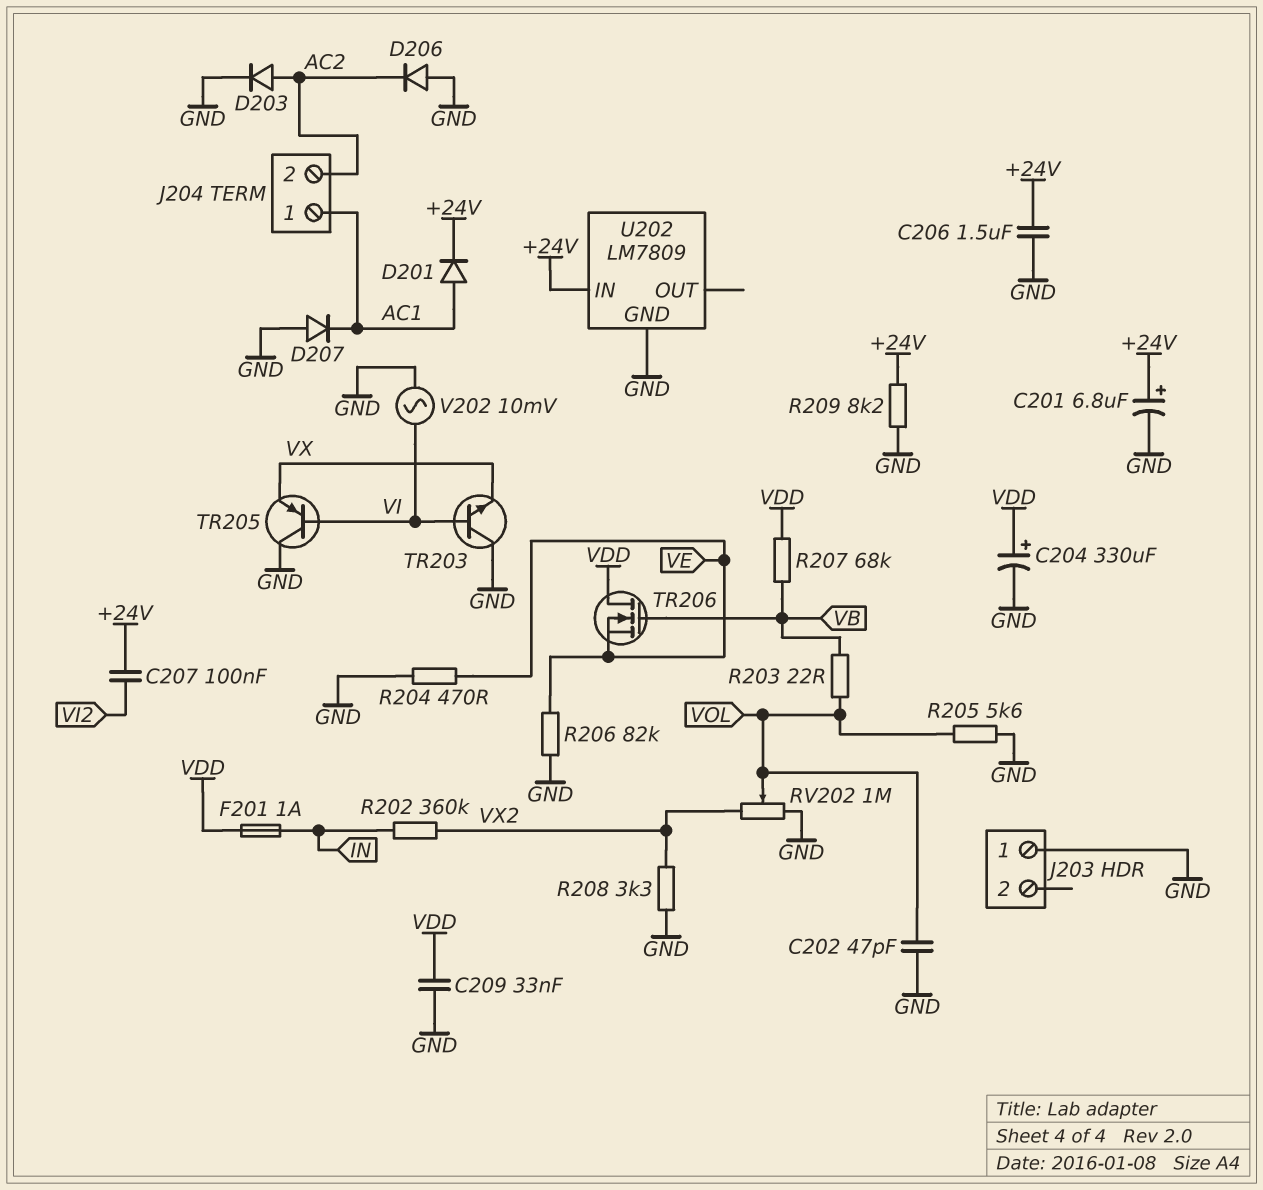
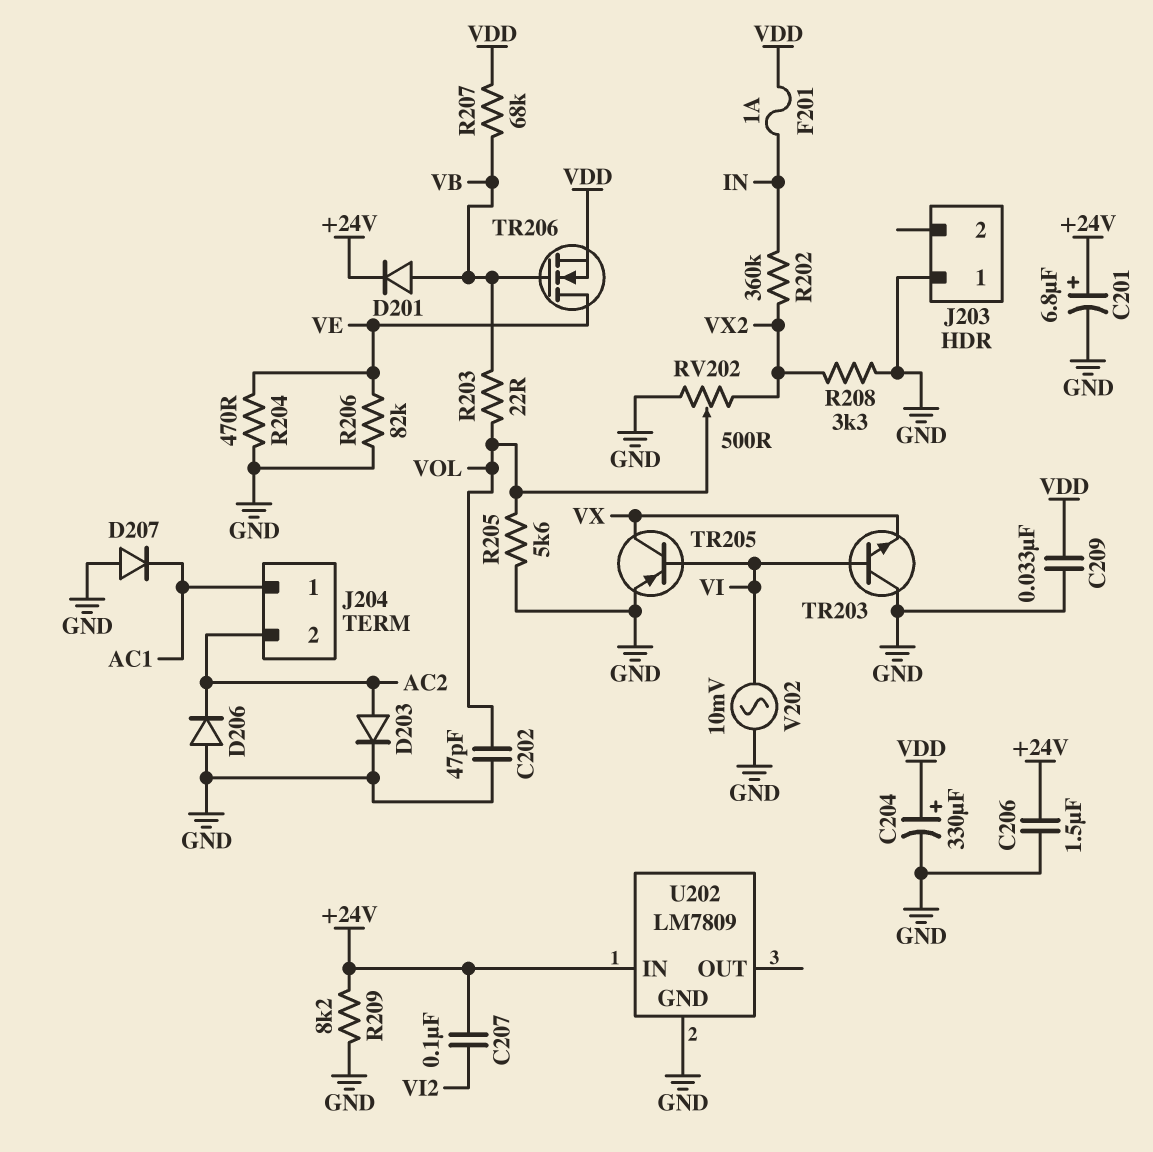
D201: diode (A AC1, K +24V) -> diode (A VB, K +24V)
RV202: 1M (GND, VX2, wiper VOL) -> 500 (GND, VX2, wiper VOL)
TR205: PNP (B VI, C GND, E VX) -> PNP (B VI, C VX, E GND)
TR206: NMOS (G VB, D VDD, S VE) -> NMOS (G VB, D VE, S VDD)

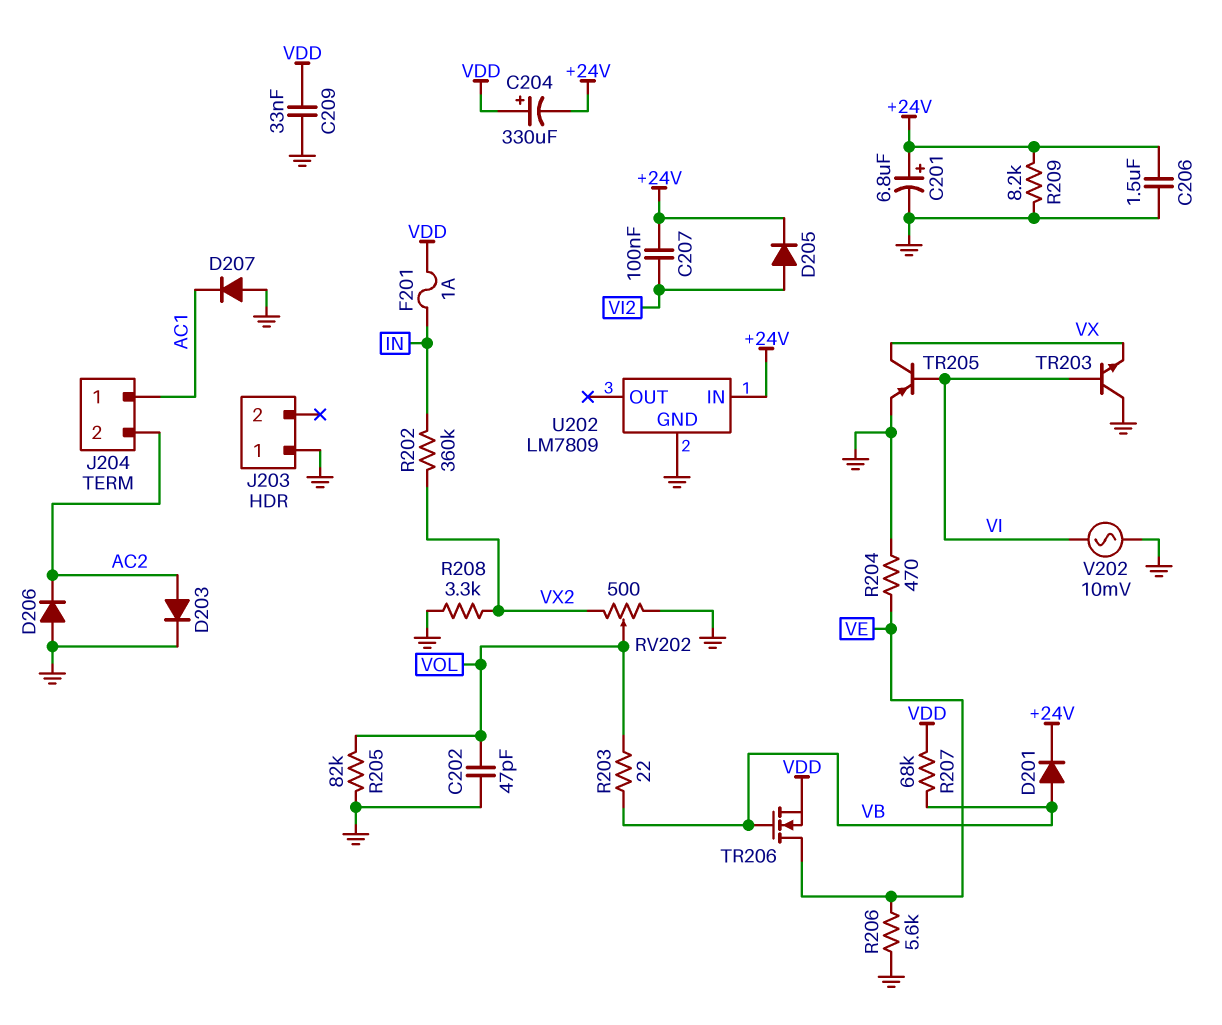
C204: 330uF (plus VDD, minus GND) -> 330uF (plus VDD, minus +24V)
D205: none -> diode (A VI2, K +24V)
R205: 5.6k (GND, VOL) -> 82k (GND, VOL)
R206: 82k (GND, VE) -> 5.6k (GND, VE)

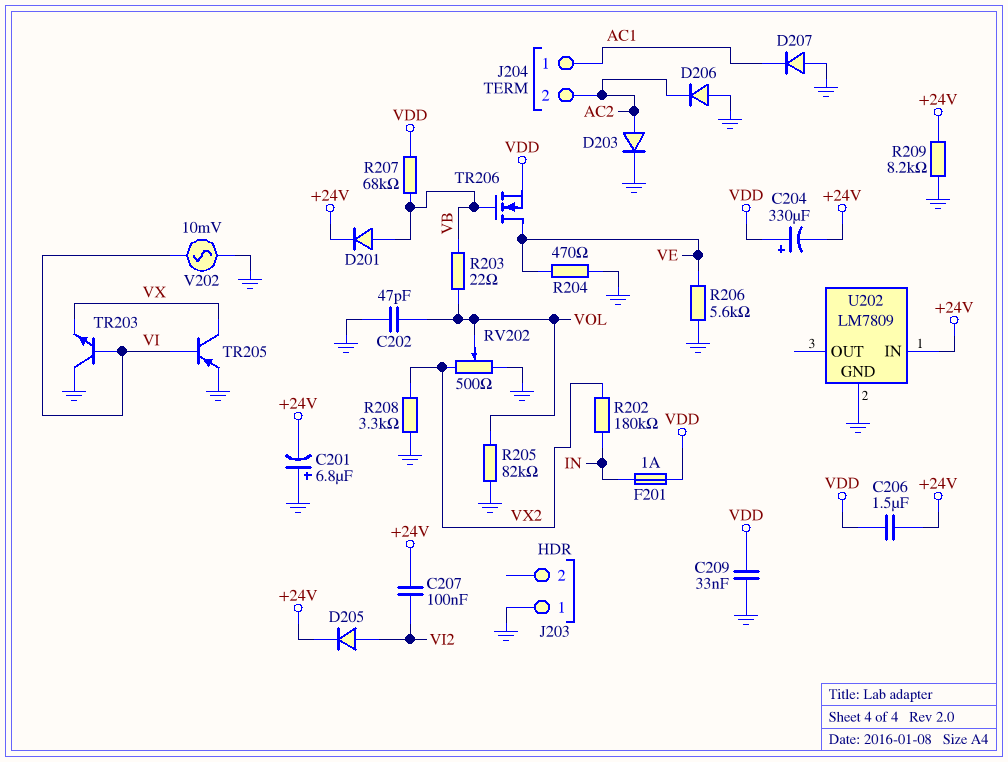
C201: 6.8uF (plus +24V, minus GND) -> 6.8uF (plus GND, minus +24V)
C206: 1.5uF (+24V, GND) -> 1.5uF (+24V, VDD)
R202: 360k (IN, VX2) -> 180k (IN, VX2)

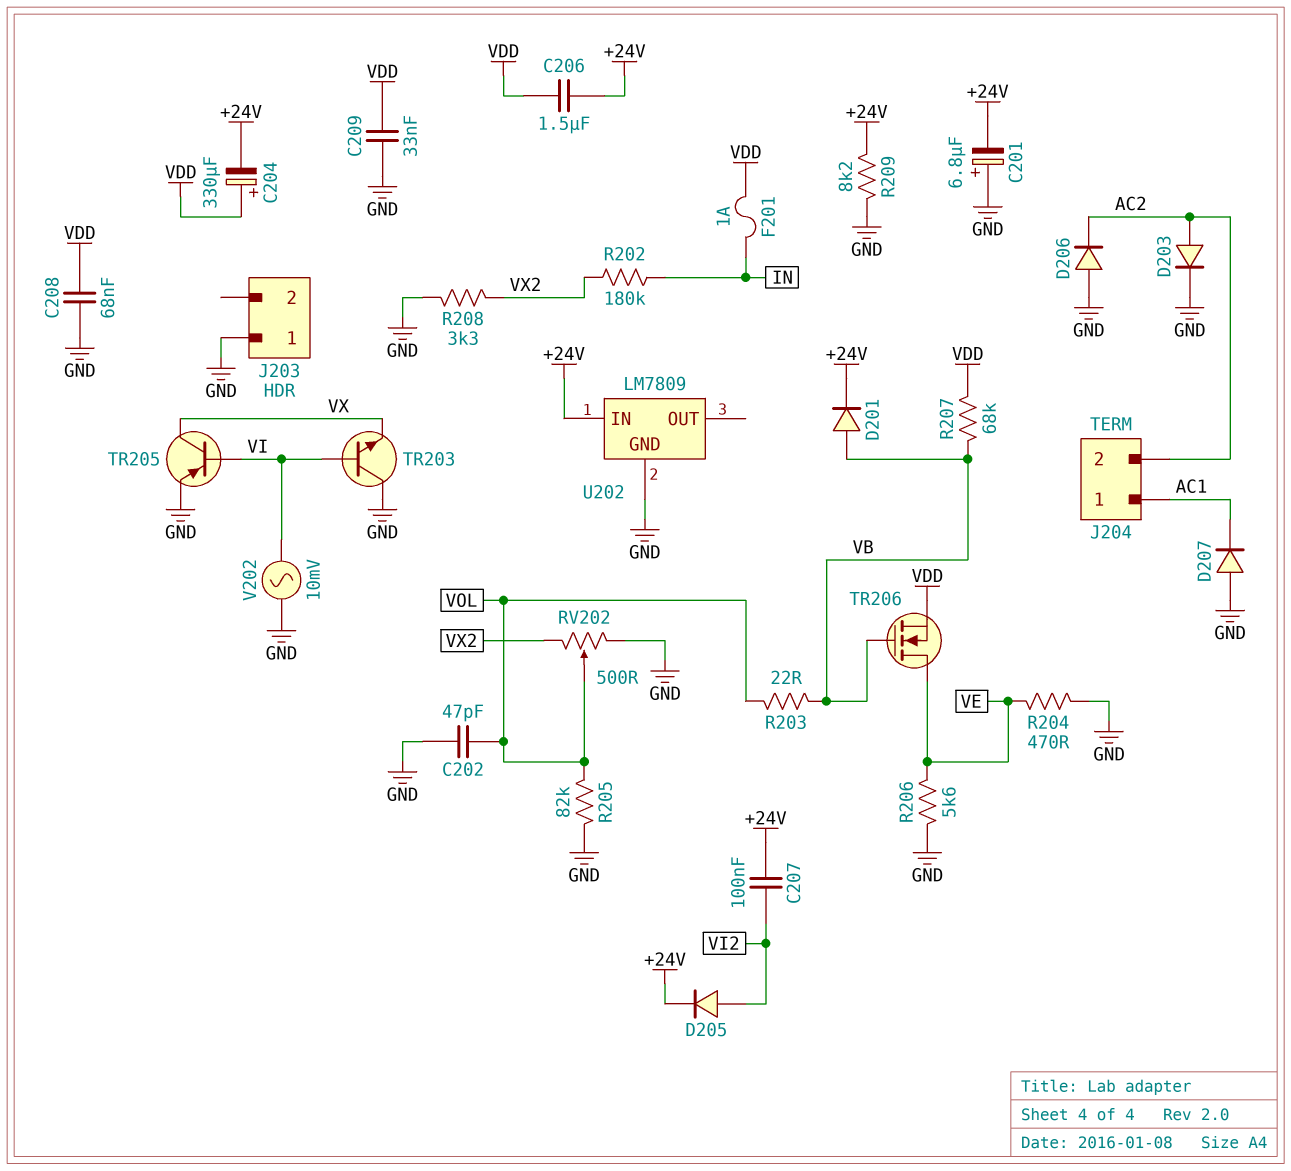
C208: none -> 68nF (GND, VDD)

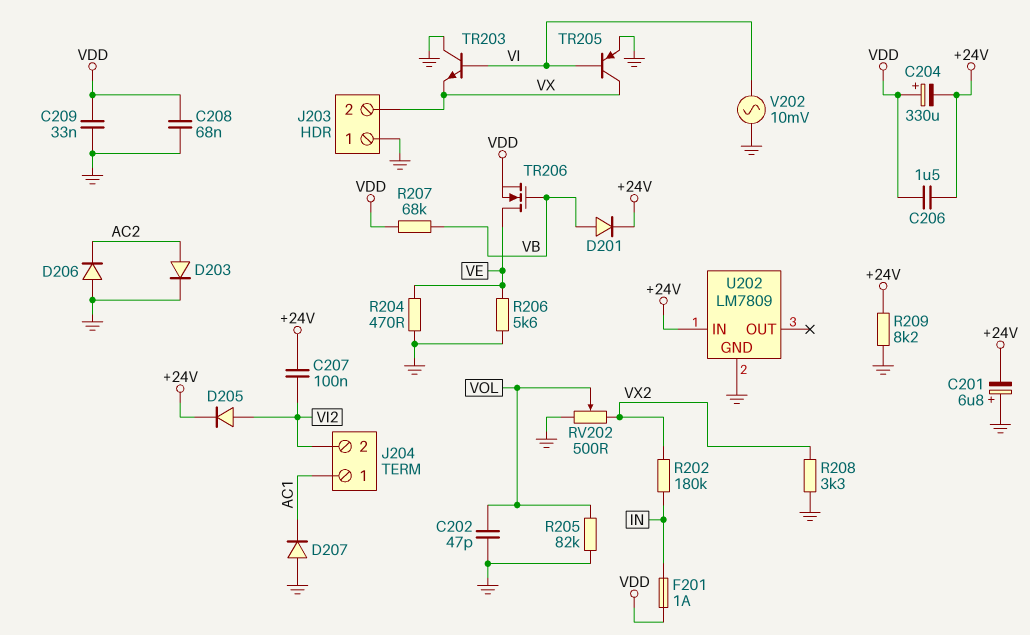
J203 pin 2: none -> VX
J204 pin 2: AC2 -> VI2
R203: 22 (VB, VOL) -> none

